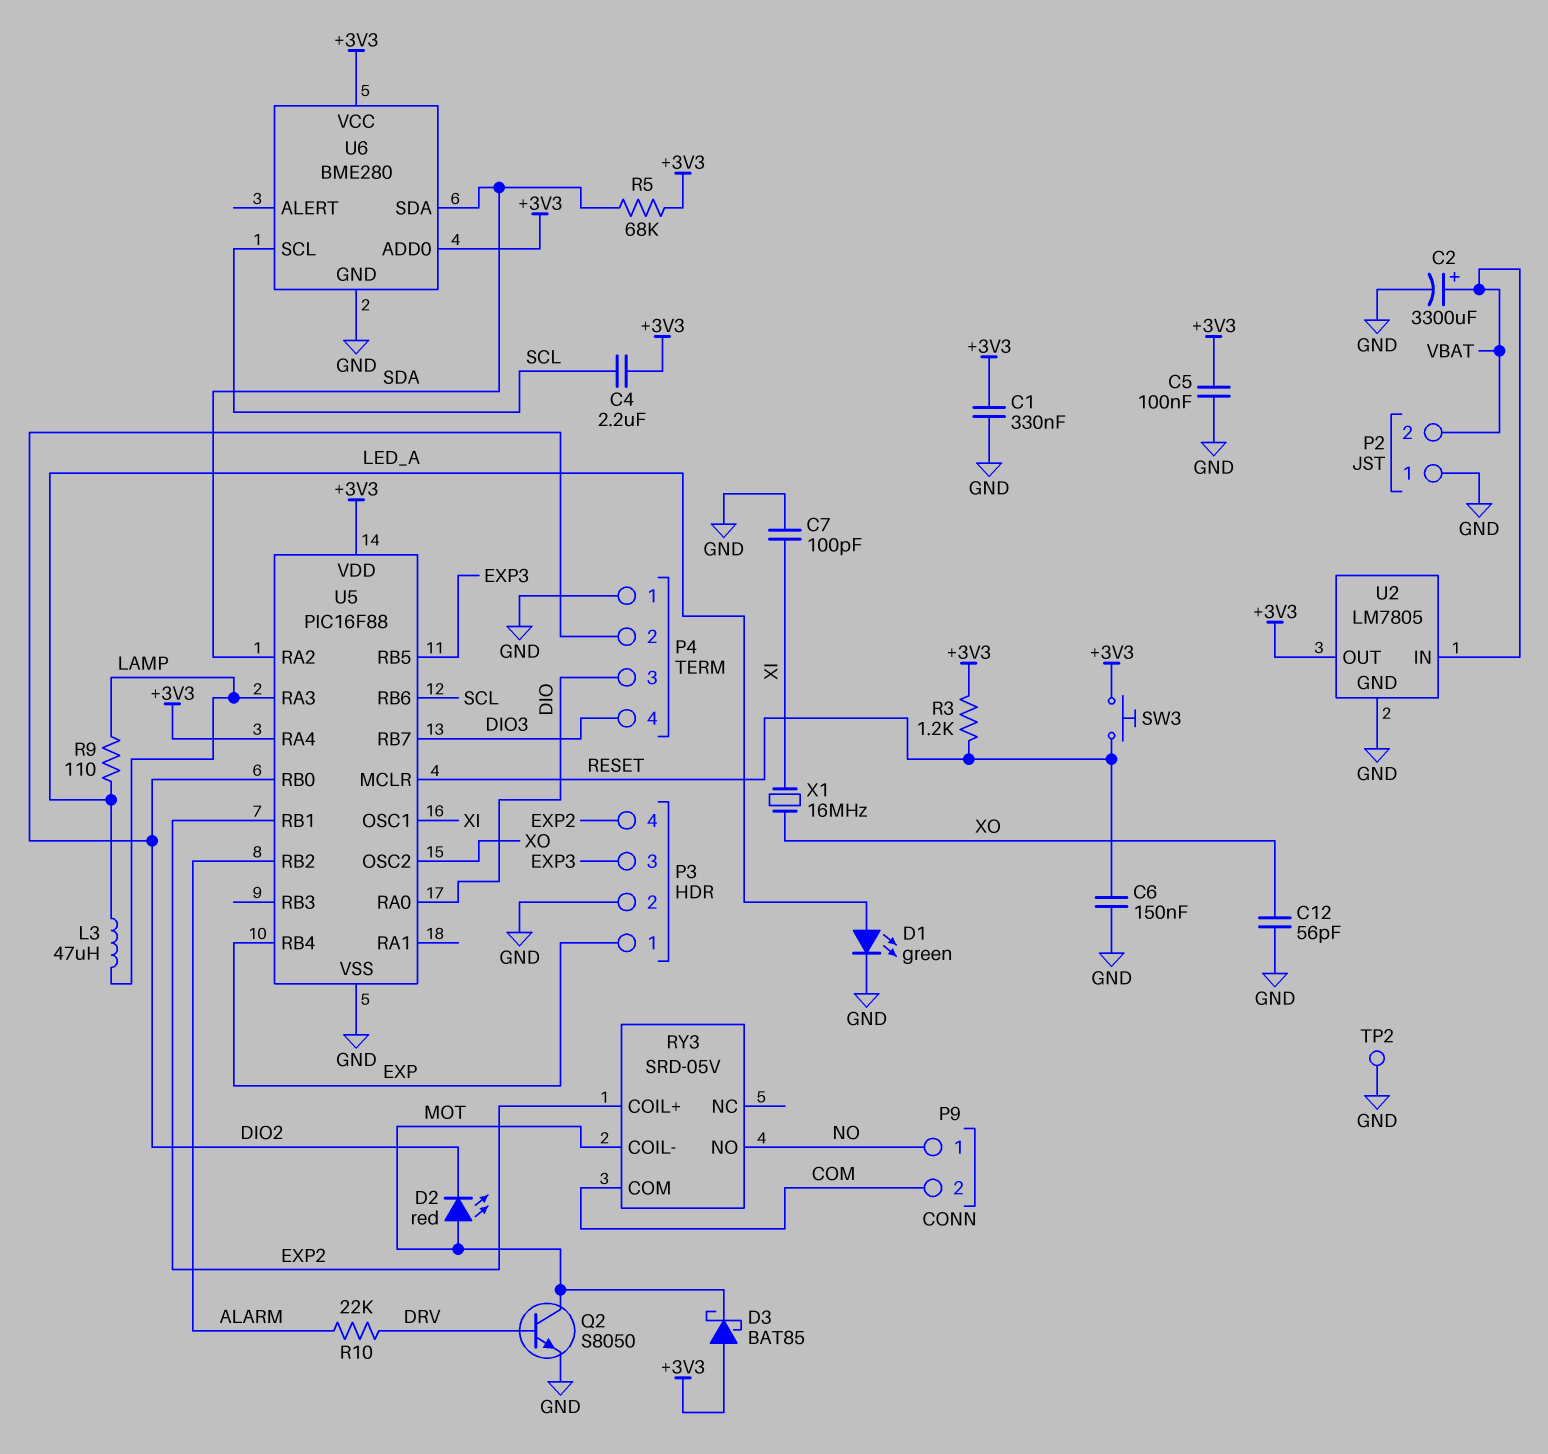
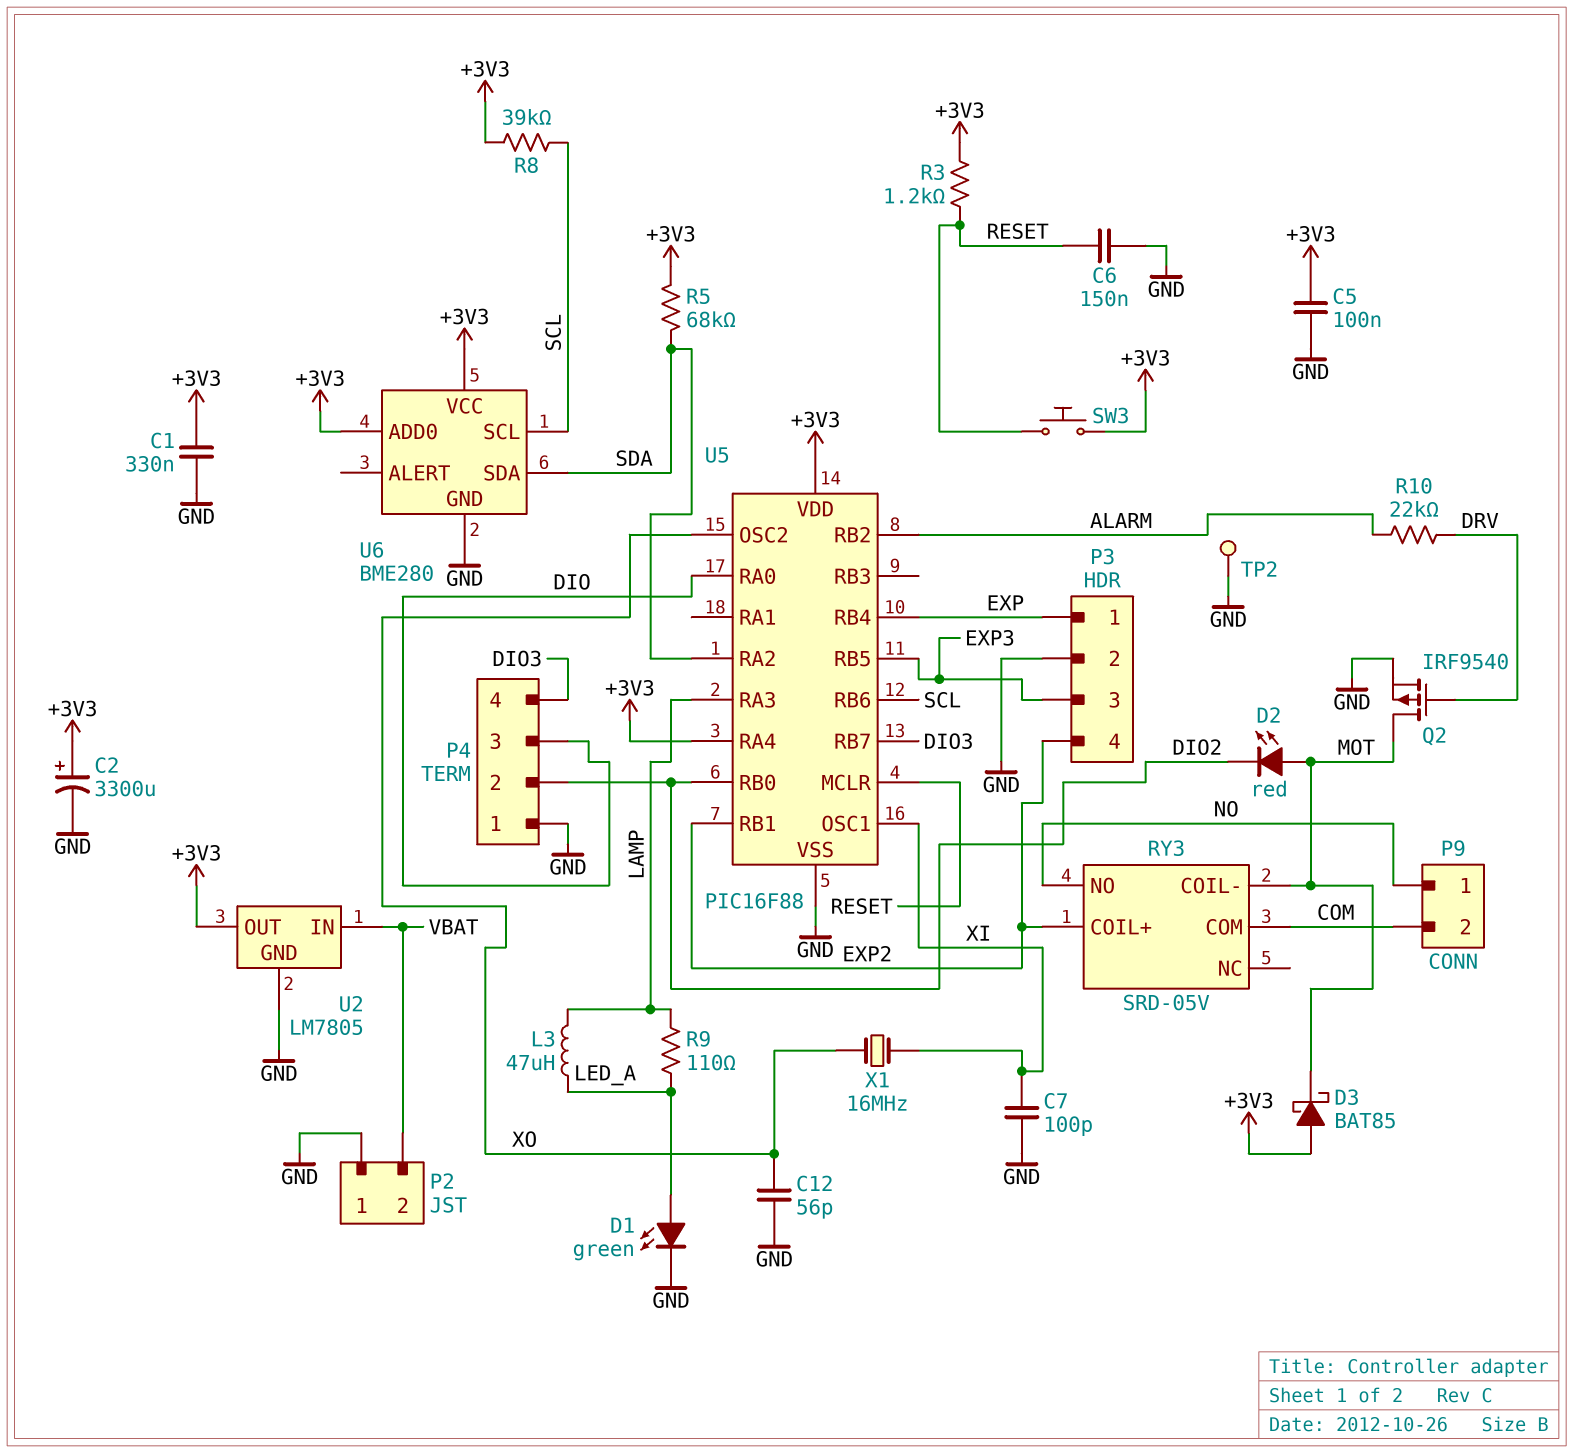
C2: 3300uF (plus VBAT, minus GND) -> 3300uF (plus +3V3, minus GND)
C4: 2.2uF (+3V3, SCL) -> none
Q2: NPN S8050 (B DRV, C MOT, E GND) -> PMOS IRF9540 (G DRV, D MOT, S GND)
R8: none -> 39k (+3V3, SCL)

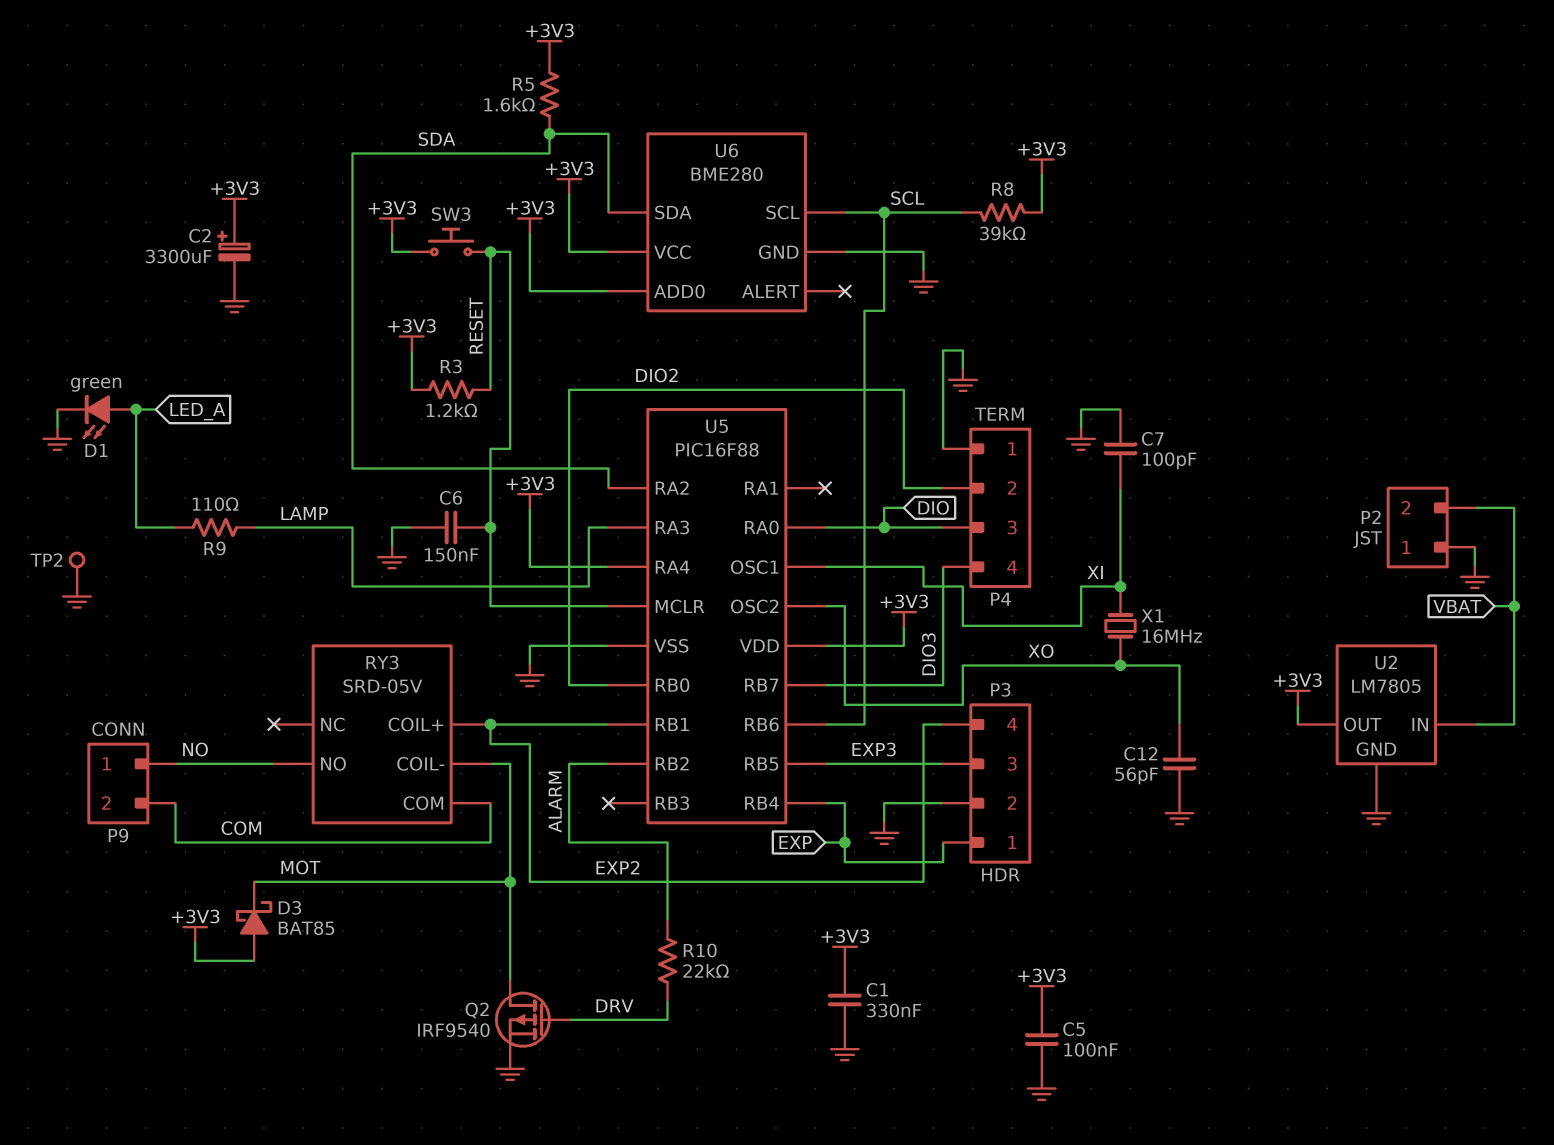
D2: LED red (A MOT, K DIO2) -> none
L3: 47uH (LAMP, LED_A) -> none
R5: 68k (+3V3, SDA) -> 1.6k (+3V3, SDA)

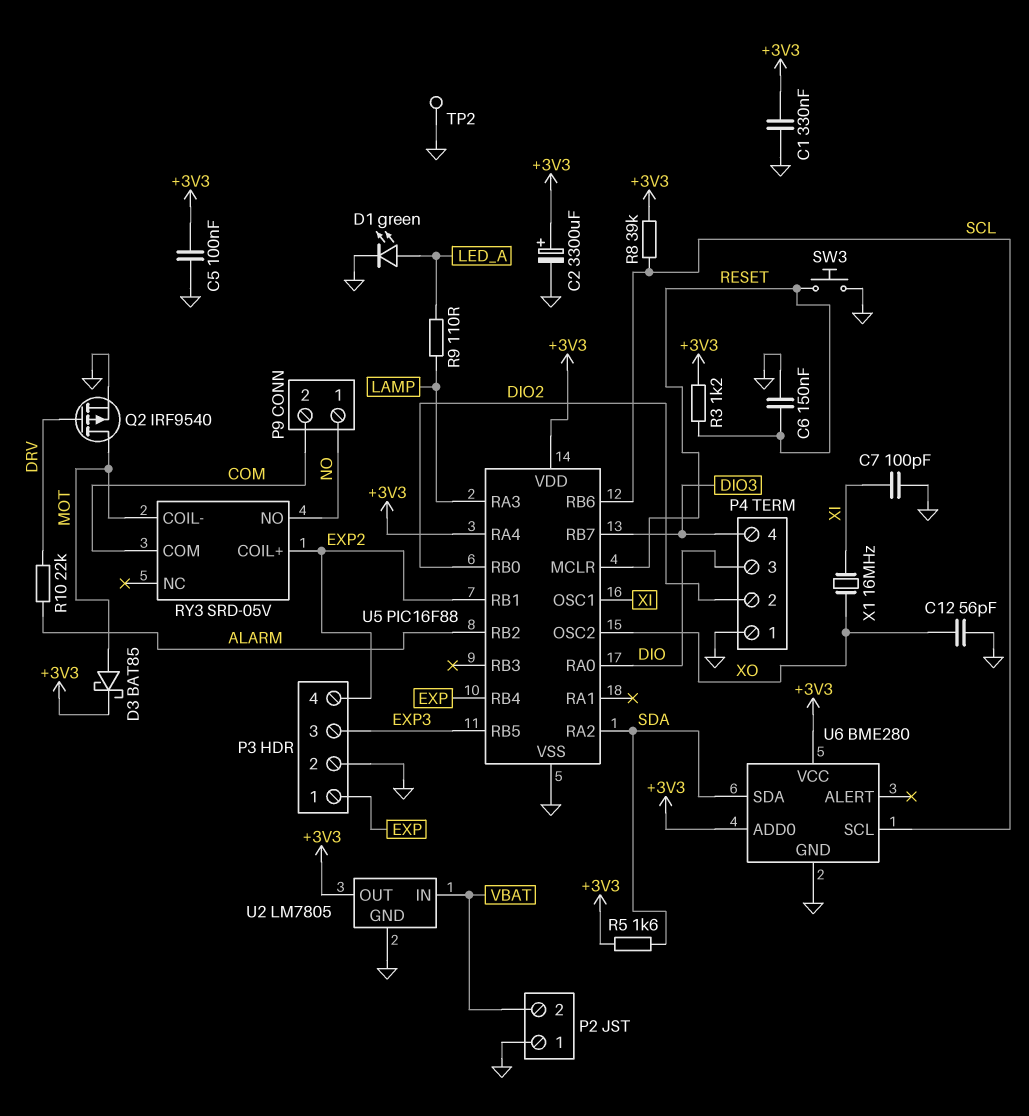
D3: schottky BAT85 (A +3V3, K MOT) -> schottky BAT85 (A MOT, K +3V3)
SW3: button (+3V3, RESET) -> button (GND, RESET)

